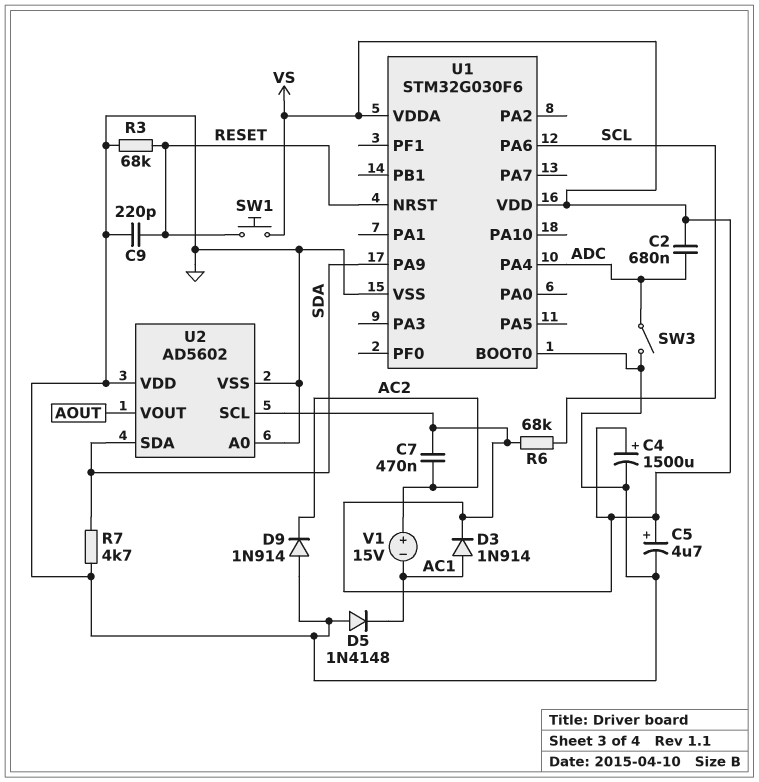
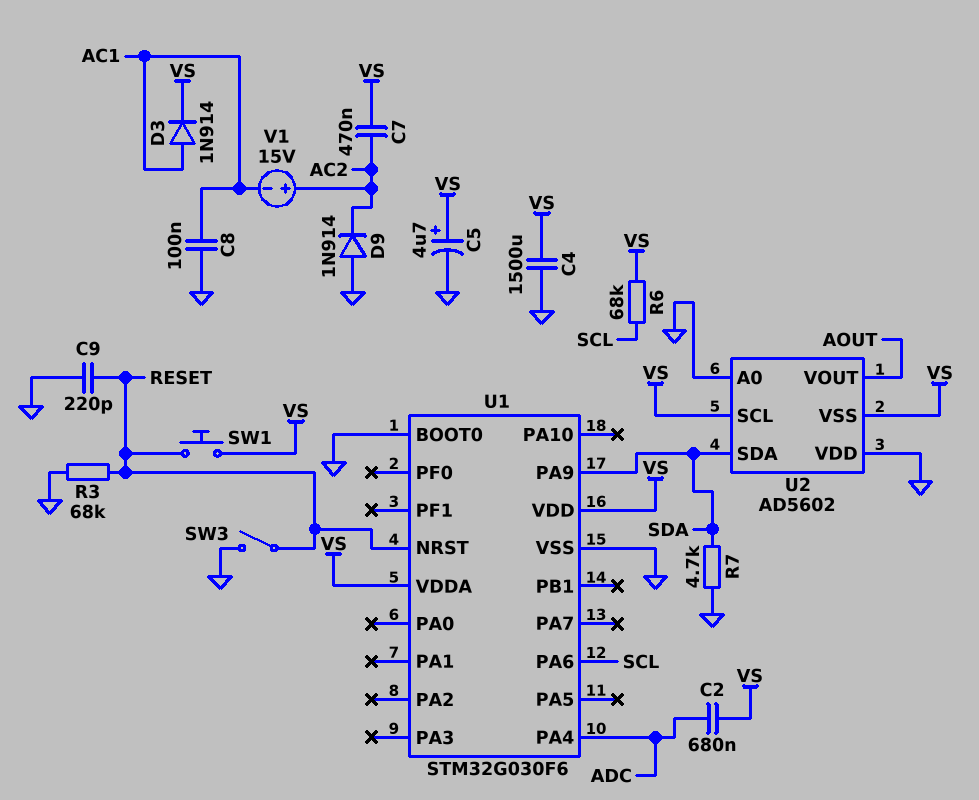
C4: 1500uF (plus VS, minus GND) -> 1500uF (GND, VS)
C8: none -> 100nF (AC1, GND)
D5: diode 1N4148 (A GND, K AC1) -> none
SW3: switch (ADC, GND) -> switch (GND, RESET)
U2 pin VSS: GND -> VS

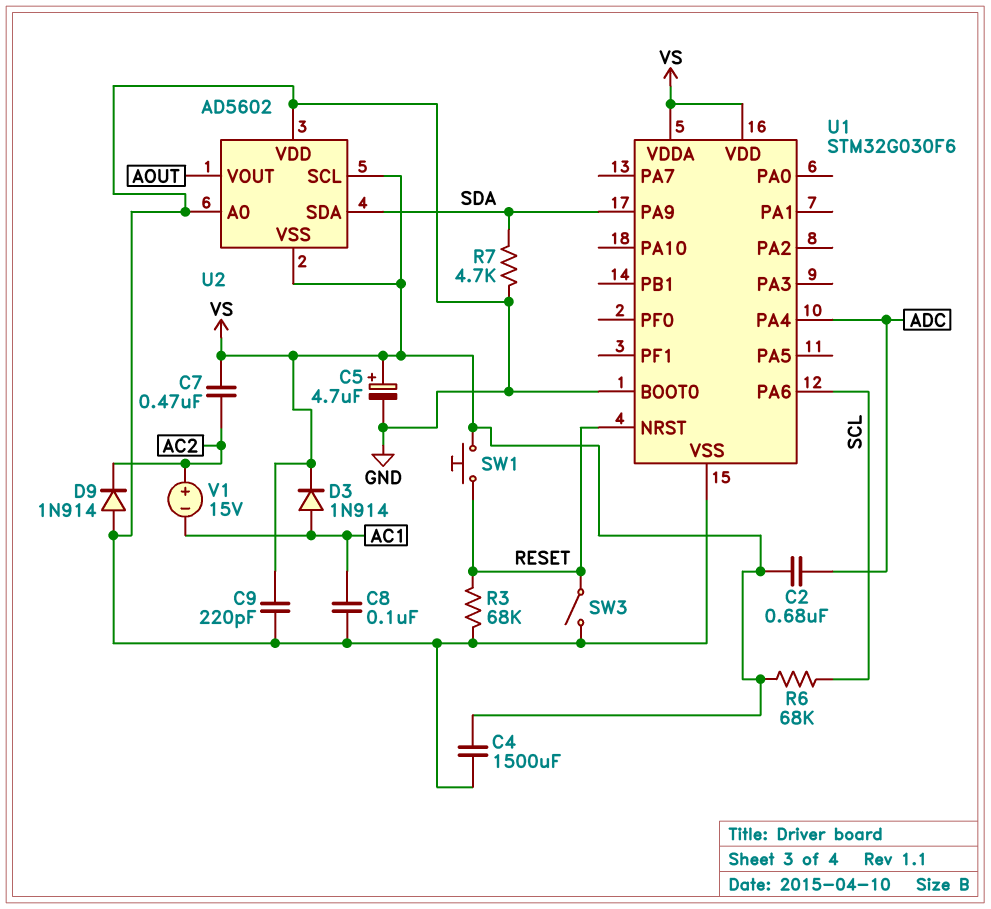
C9: 220pF (GND, RESET) -> 220pF (GND, VS)

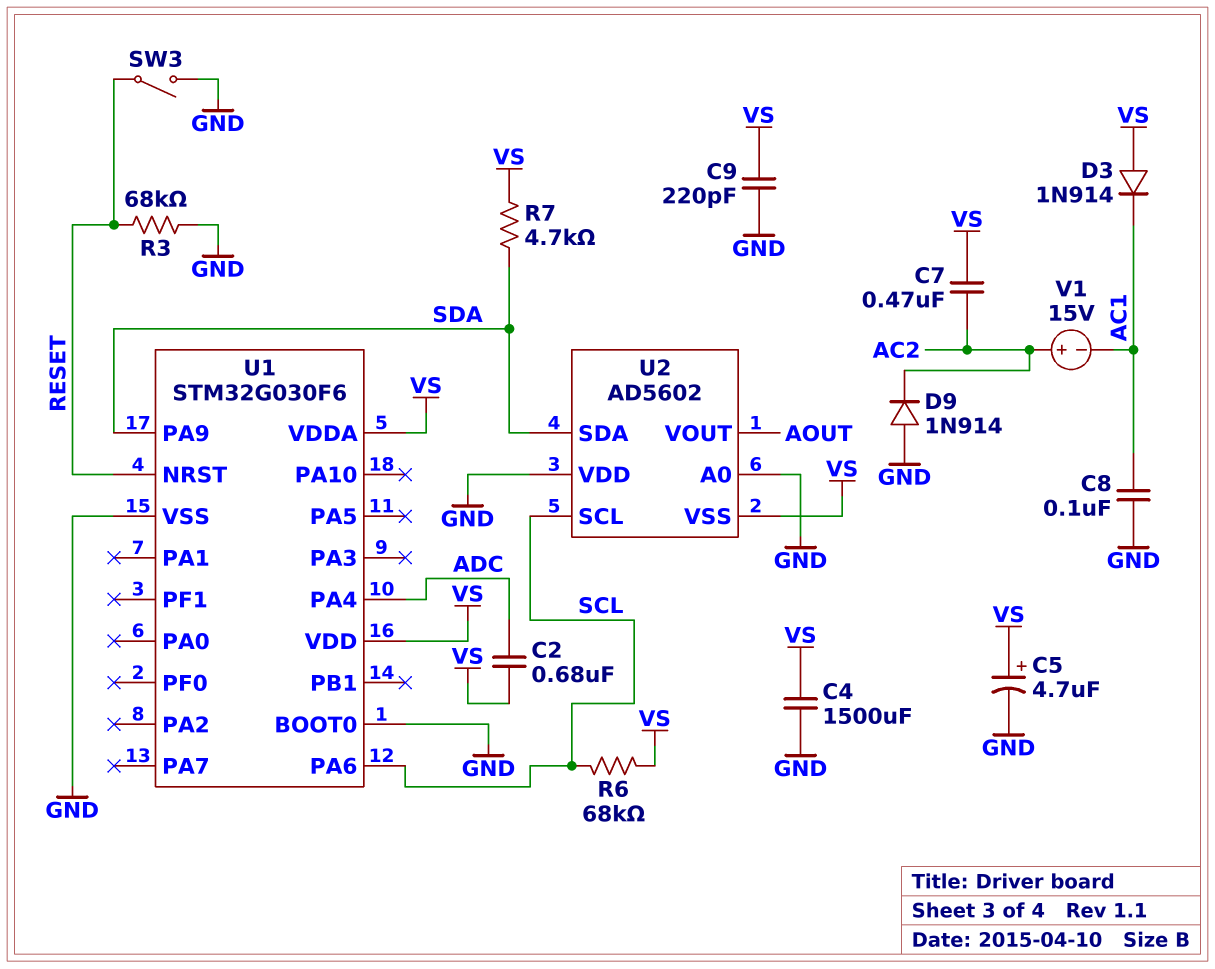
D3: diode 1N914 (A AC1, K VS) -> diode 1N914 (A VS, K AC1)
R7: 4.7k (GND, SDA) -> 4.7k (SDA, VS)
SW1: button (RESET, VS) -> none
U2 pin SCL: VS -> SCL

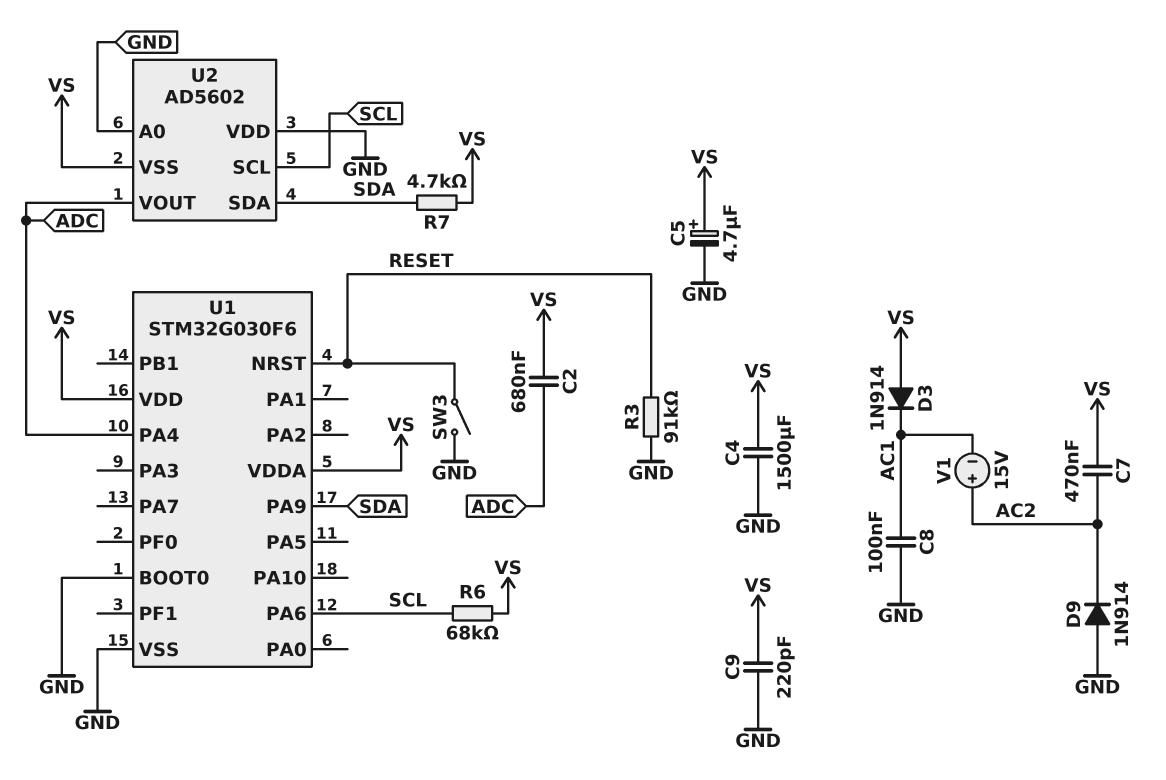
R3: 68k (GND, RESET) -> 91k (GND, RESET)
U2 pin VOUT: AOUT -> ADC

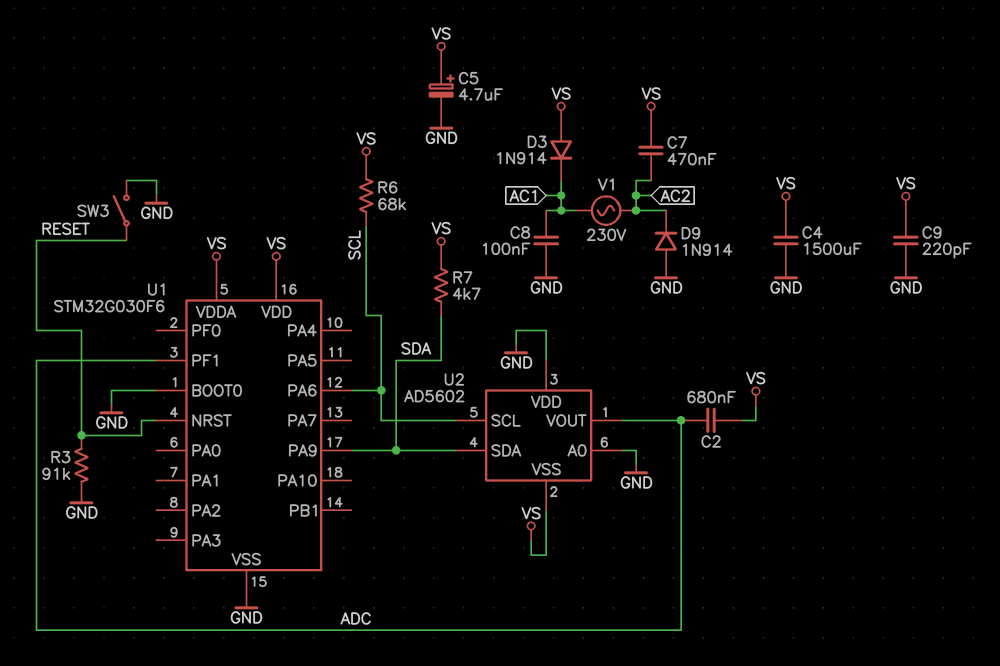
U1 pin PA4: ADC -> none
U1 pin PF1: none -> ADC
V1: 15V (plus AC2, minus AC1) -> AC 230V (AC1, AC2)

